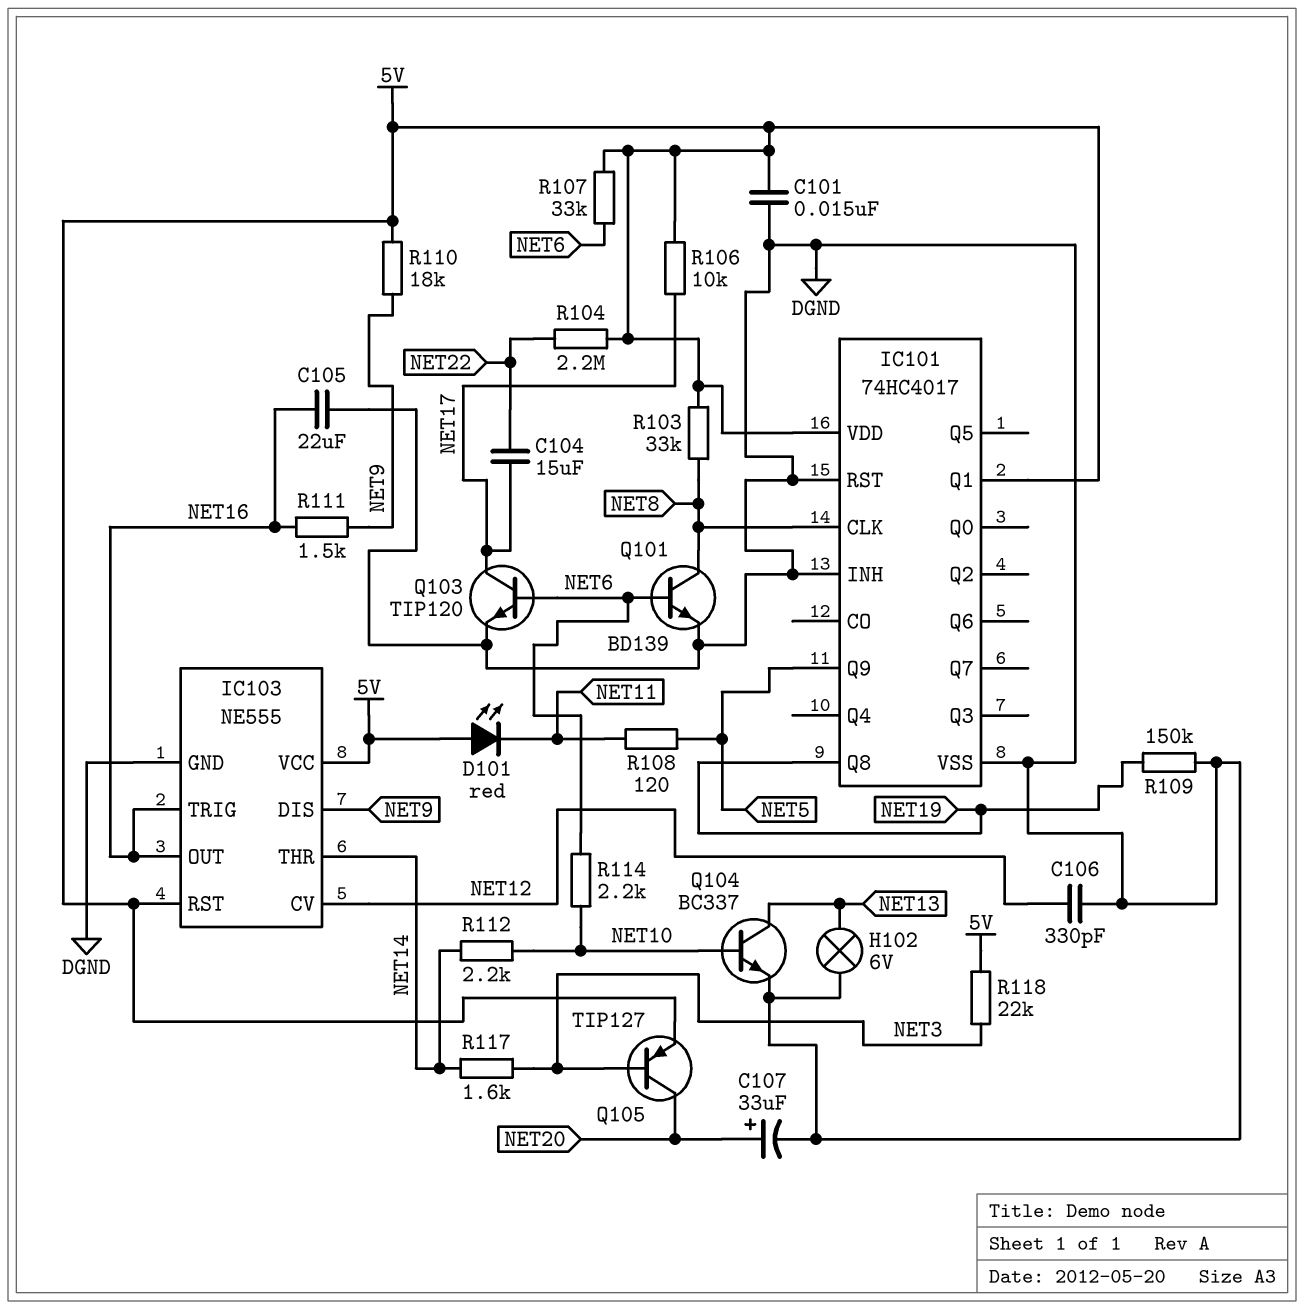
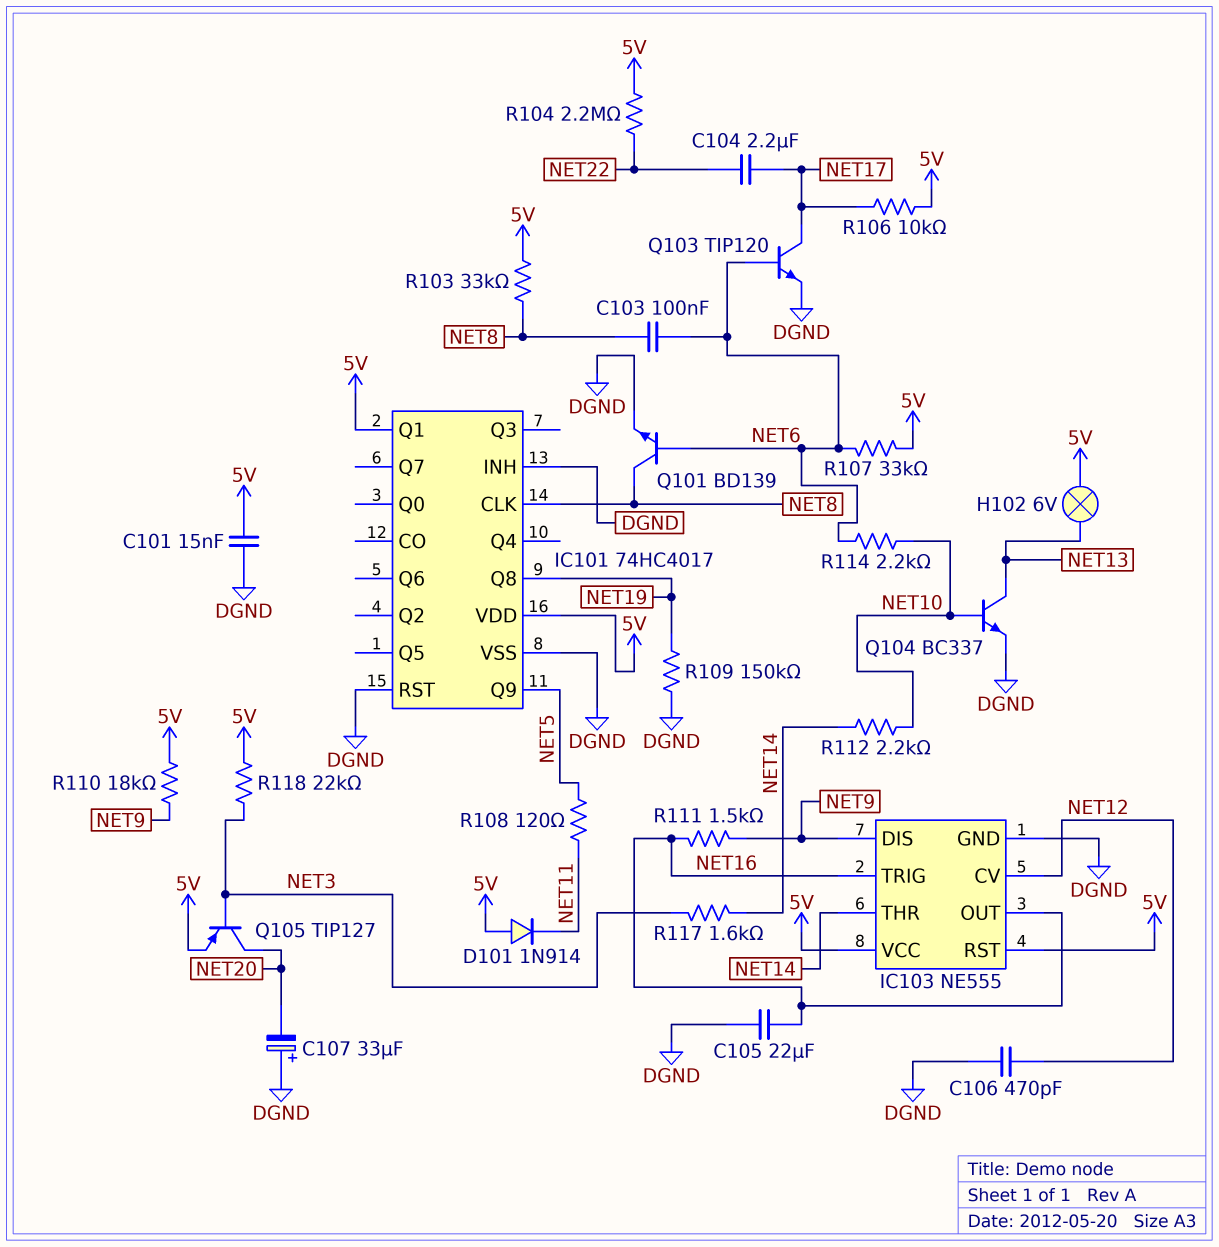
C103: none -> 100nF (NET6, NET8)
C104: 15uF (NET17, NET22) -> 2.2uF (NET17, NET22)
C106: 330pF (DGND, NET12) -> 470pF (DGND, NET12)
C107: 33uF (plus NET20, minus DGND) -> 33uF (plus DGND, minus NET20)
D101: LED red (A 5V, K NET11) -> diode 1N914 (A 5V, K NET11)
H102: lamp 6V (DGND, NET13) -> lamp 6V (5V, NET13)

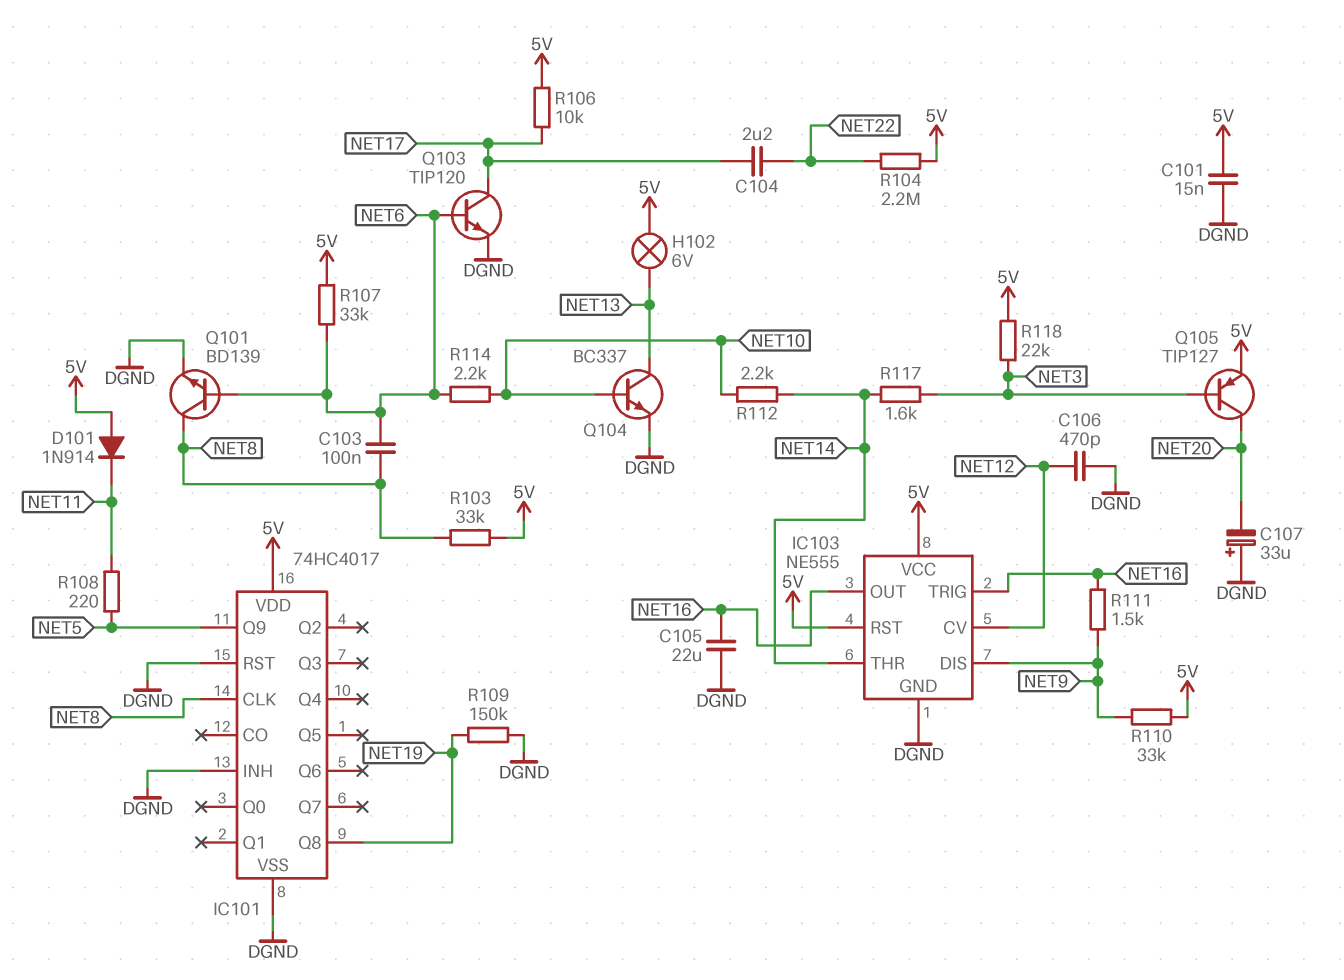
IC101 pin Q1: 5V -> none
R108: 120 (NET5, NET11) -> 220 (NET5, NET11)
R110: 18k (5V, NET9) -> 33k (5V, NET9)

